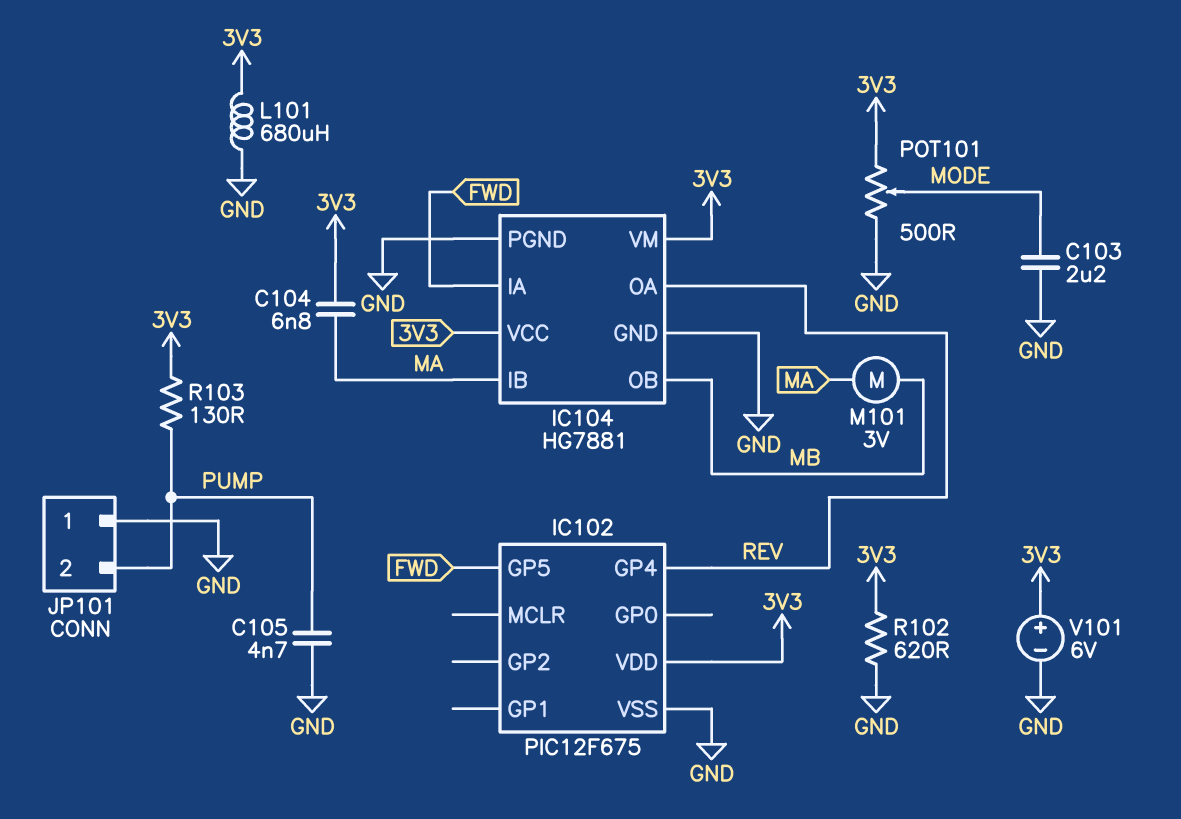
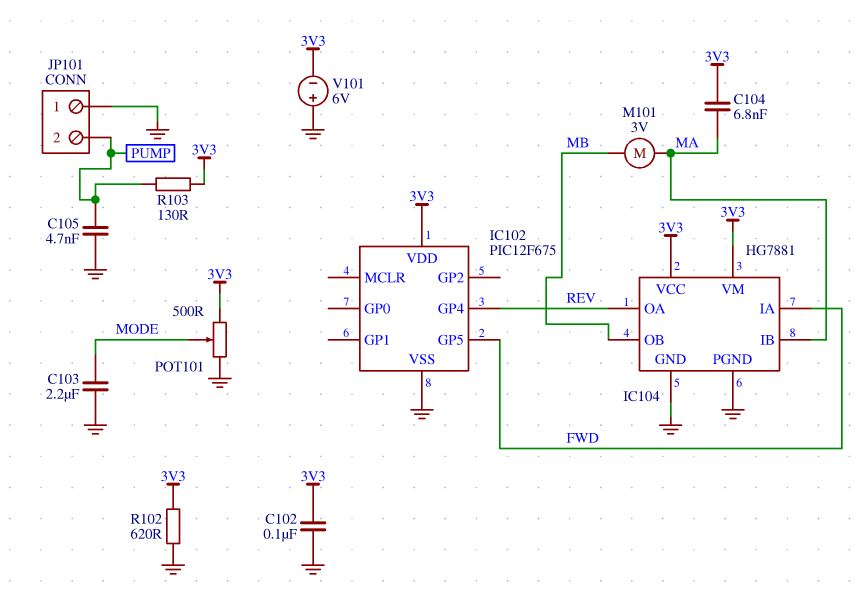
C102: none -> 100nF (3V3, GND)
L101: 680uH (3V3, GND) -> none
V101: 6V (plus 3V3, minus GND) -> 6V (plus GND, minus 3V3)

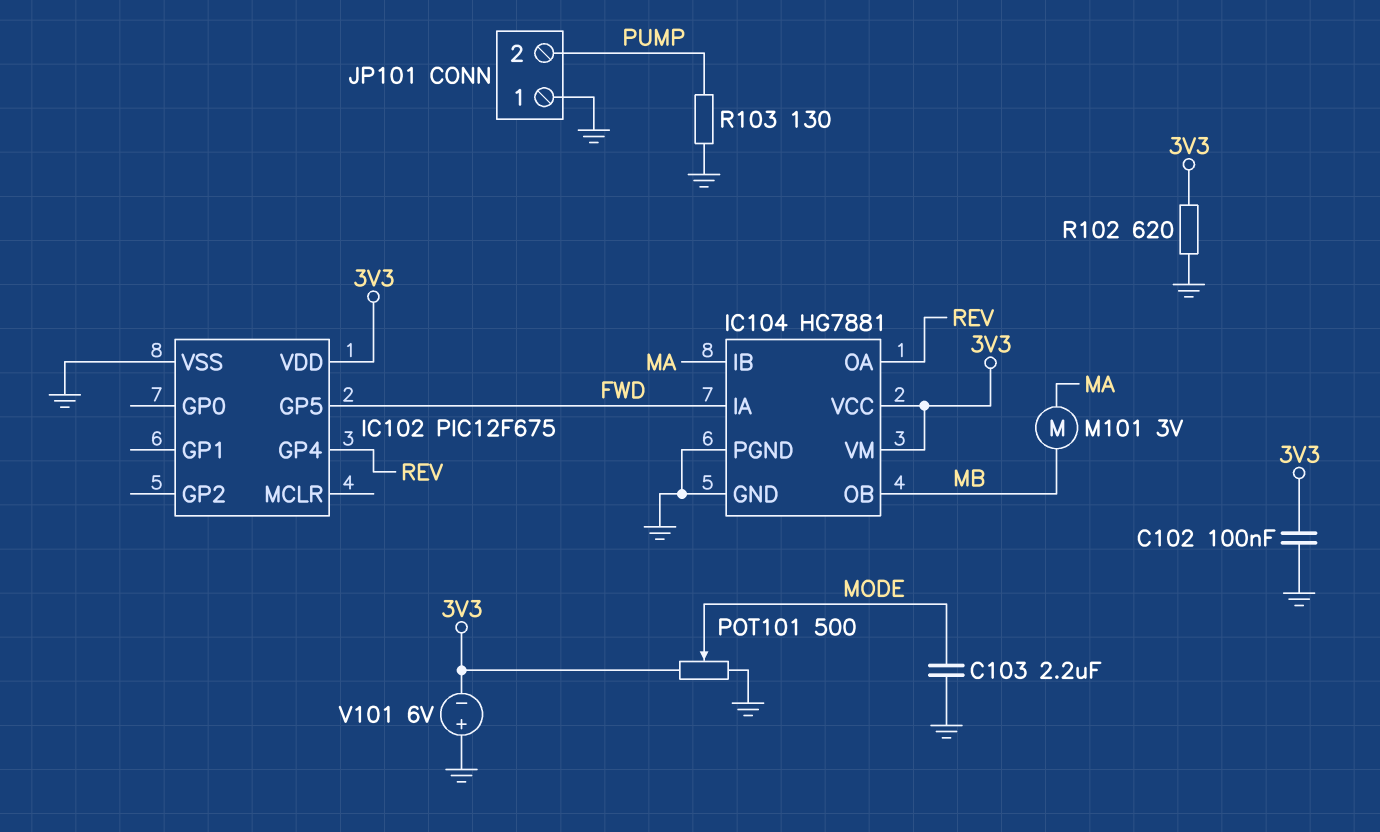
C104: 6.8nF (3V3, MA) -> none
C105: 4.7nF (GND, PUMP) -> none
R103: 130 (3V3, PUMP) -> 130 (GND, PUMP)

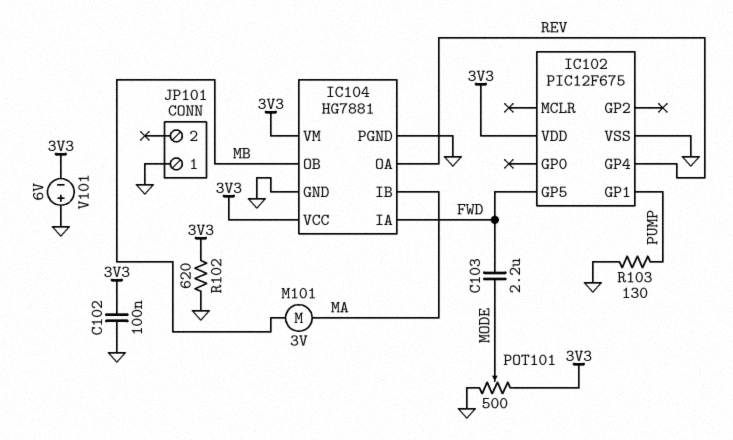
C103: 2.2uF (GND, MODE) -> 2.2uF (FWD, MODE)
IC102 pin GP1: none -> PUMP
JP101 pin 2: PUMP -> none

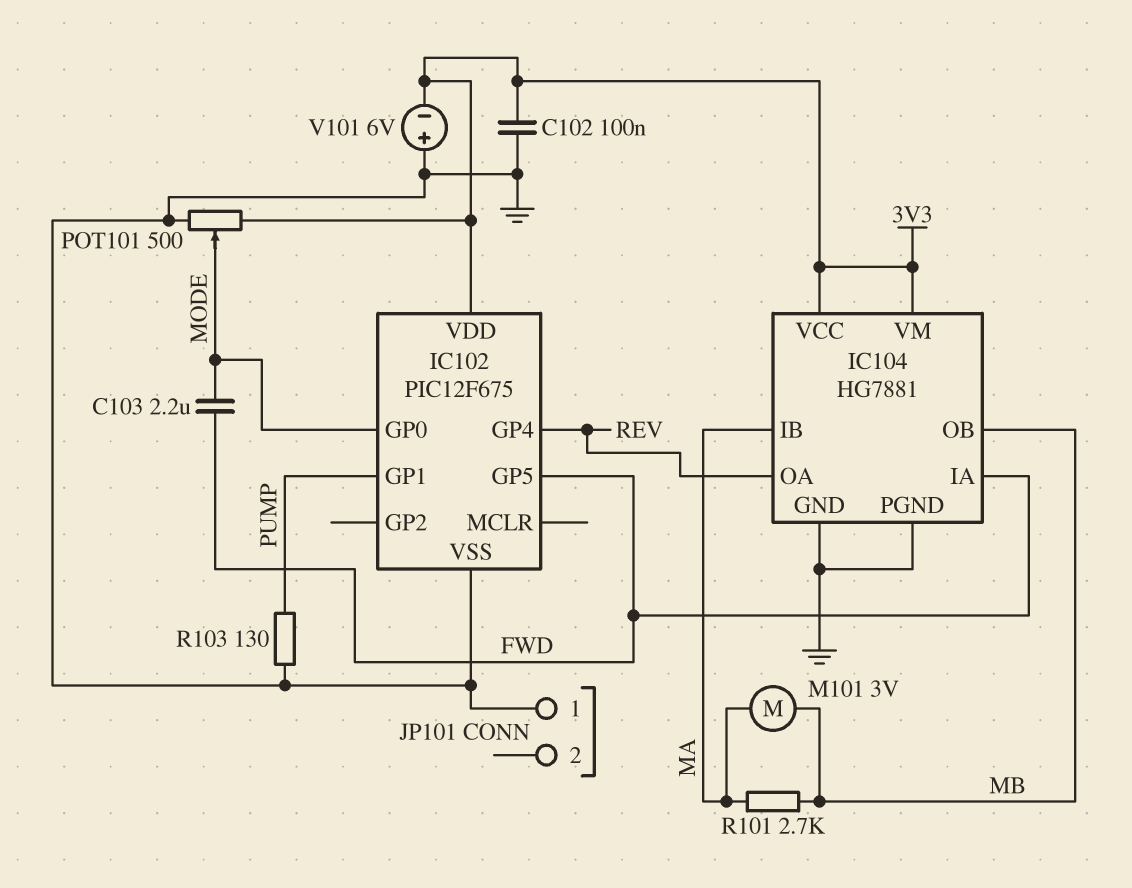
IC102 pin GP0: none -> MODE
R101: none -> 2.7k (MA, MB)
R102: 620 (3V3, GND) -> none

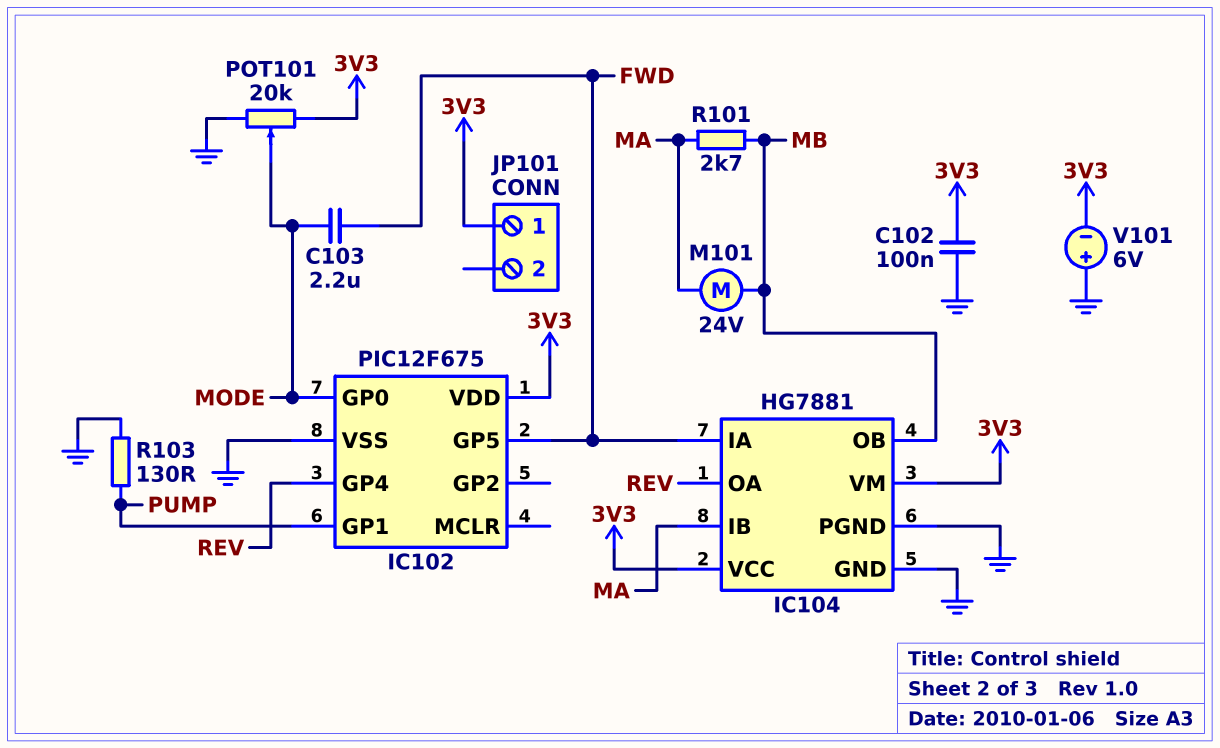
JP101 pin 1: GND -> 3V3
M101: motor 3V (MA, MB) -> motor 24V (MA, MB)
POT101: 500 (3V3, GND, wiper MODE) -> 20k (3V3, GND, wiper MODE)

